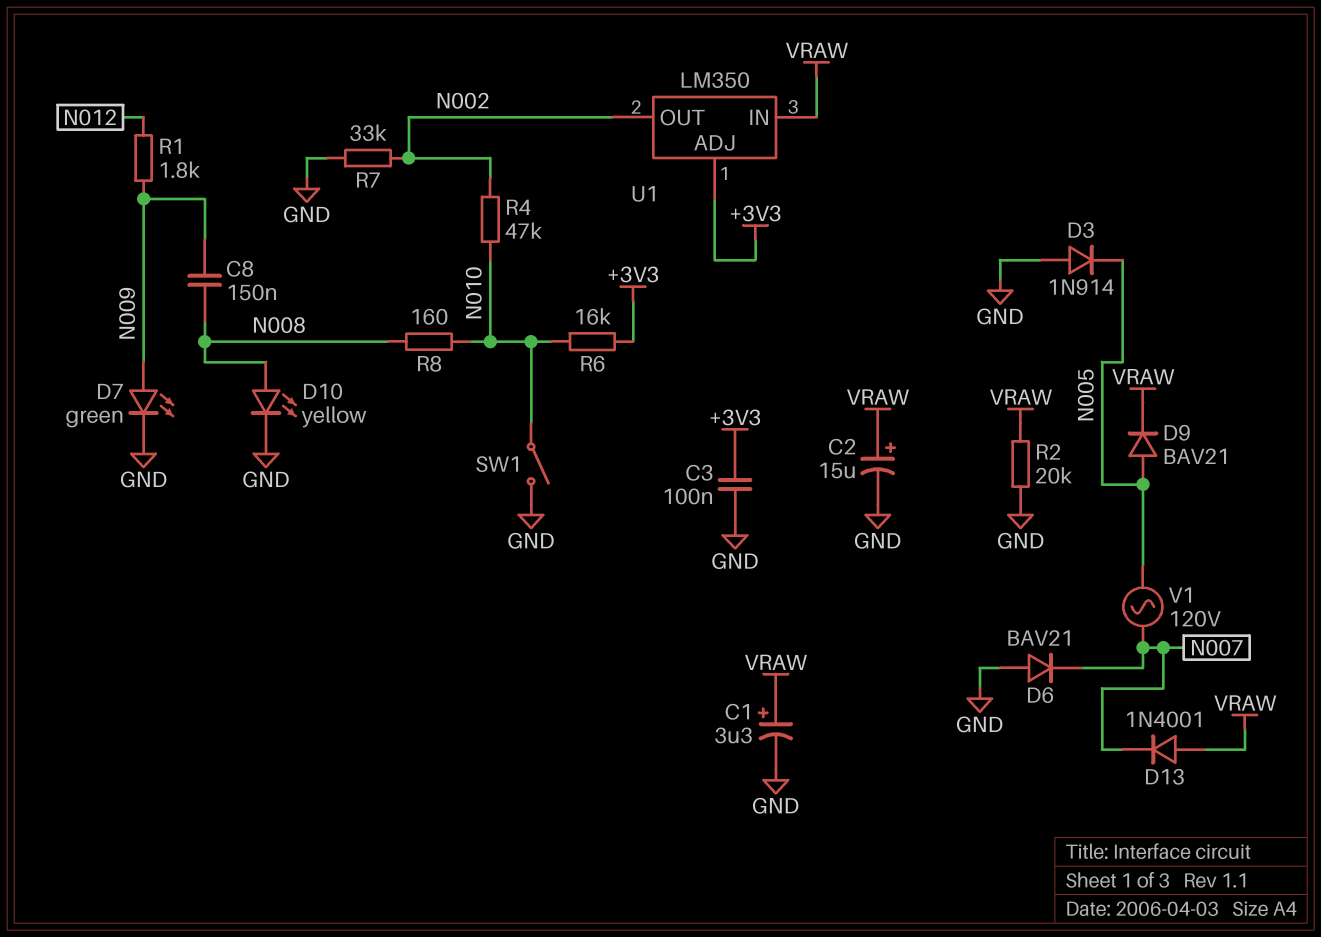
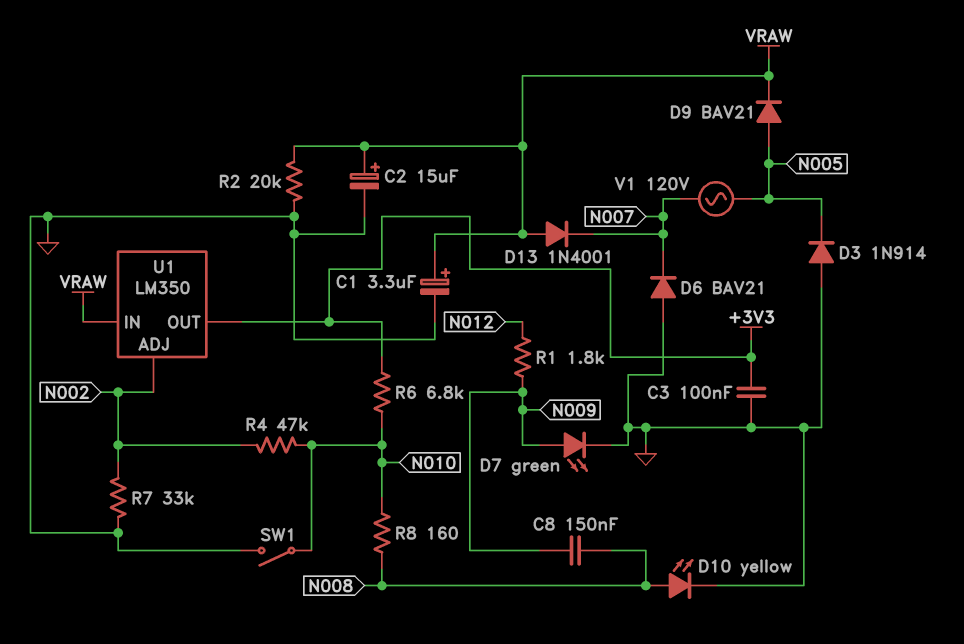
R6: 16k (+3V3, N010) -> 6.8k (+3V3, N010)
U1 pin ADJ: +3V3 -> N002
U1 pin OUT: N002 -> +3V3

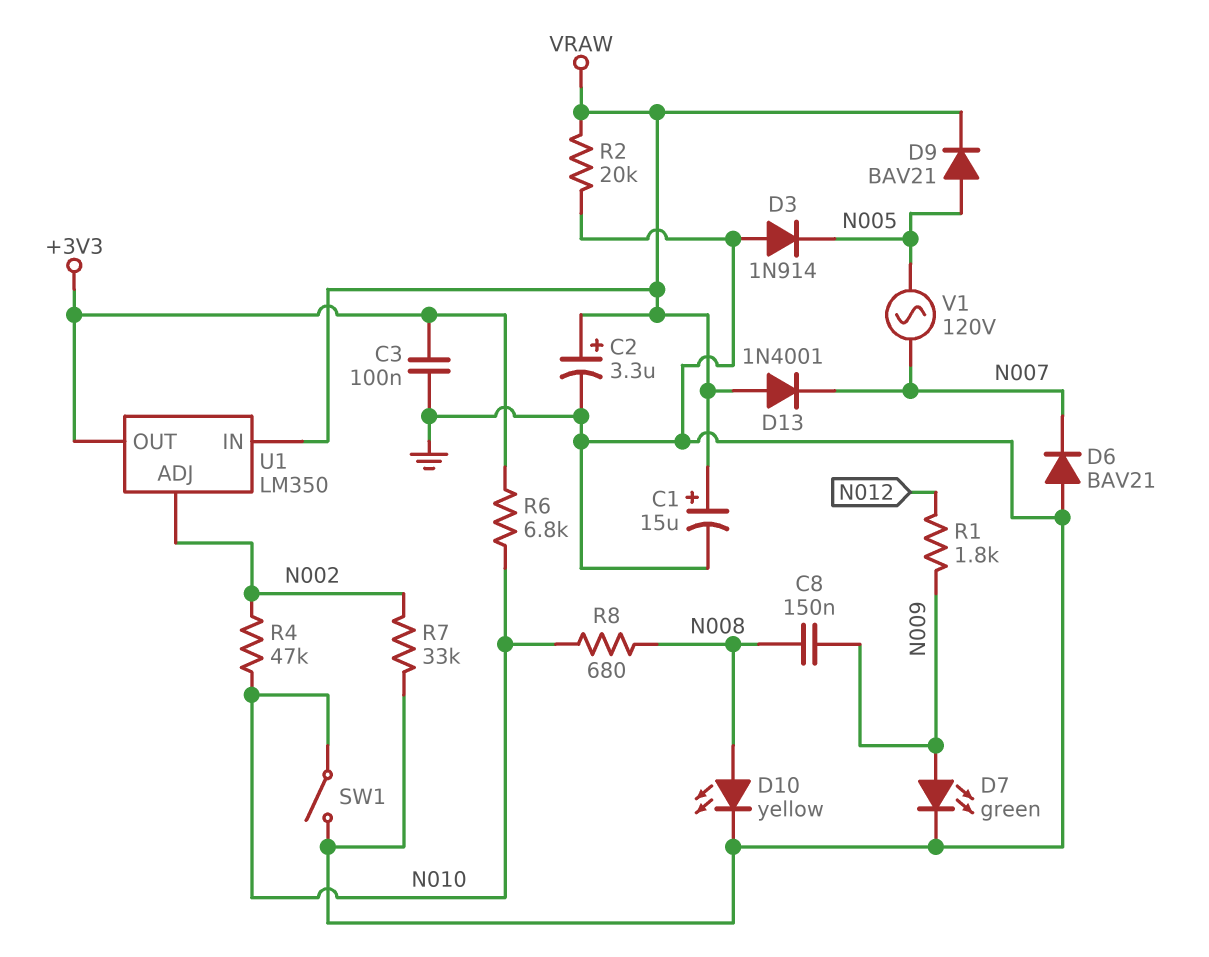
C1: 3.3uF (plus VRAW, minus GND) -> 15uF (plus VRAW, minus GND)
C2: 15uF (plus VRAW, minus GND) -> 3.3uF (plus VRAW, minus GND)
R8: 160 (N008, N010) -> 680 (N008, N010)

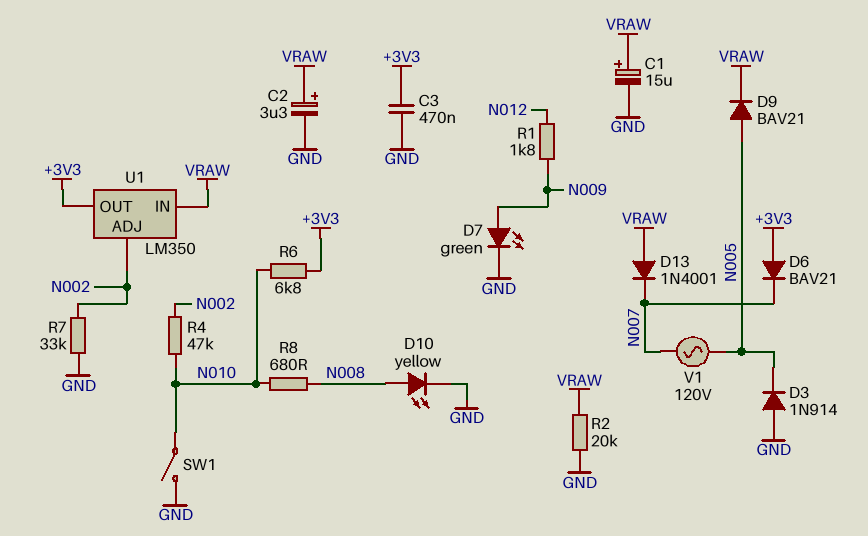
C3: 100nF (+3V3, GND) -> 470nF (+3V3, GND)
C8: 150nF (N008, N009) -> none
D6: diode BAV21 (A GND, K N007) -> diode BAV21 (A +3V3, K N007)

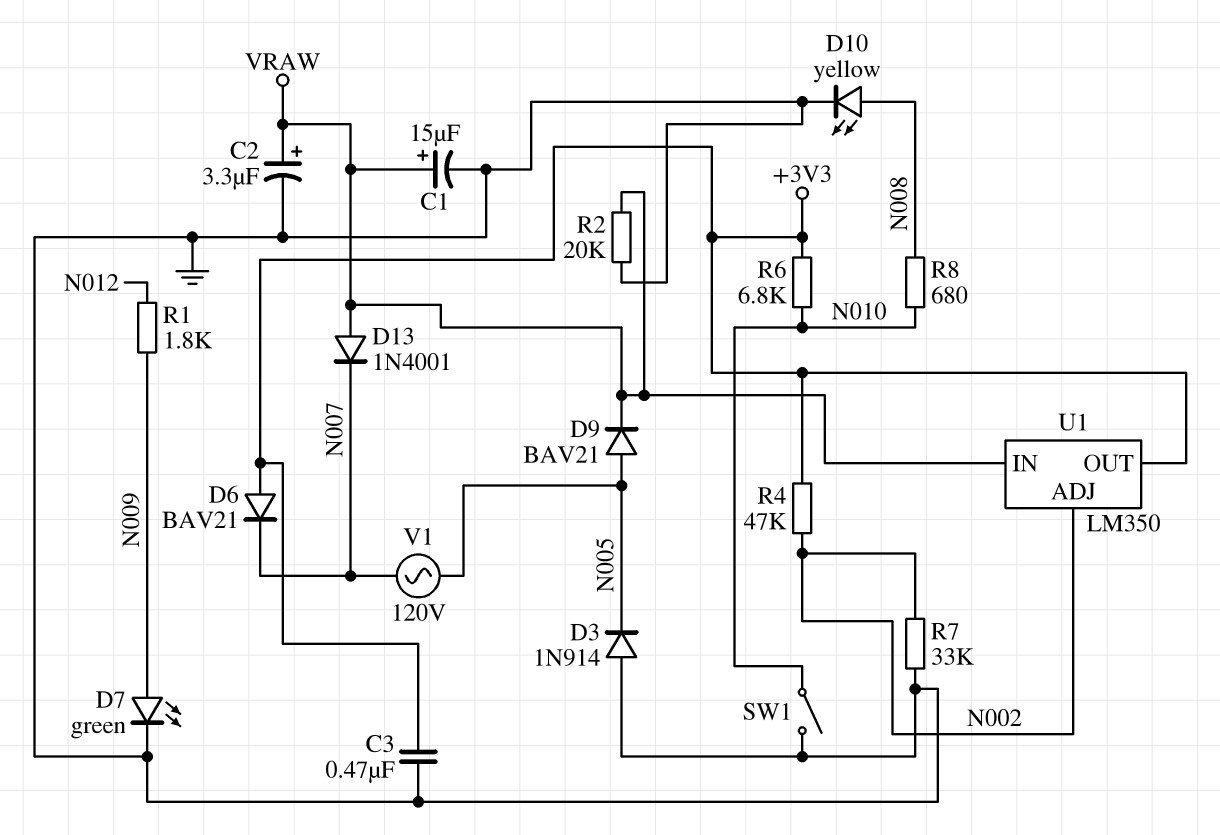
R4: 47k (N002, N010) -> 47k (+3V3, N002)

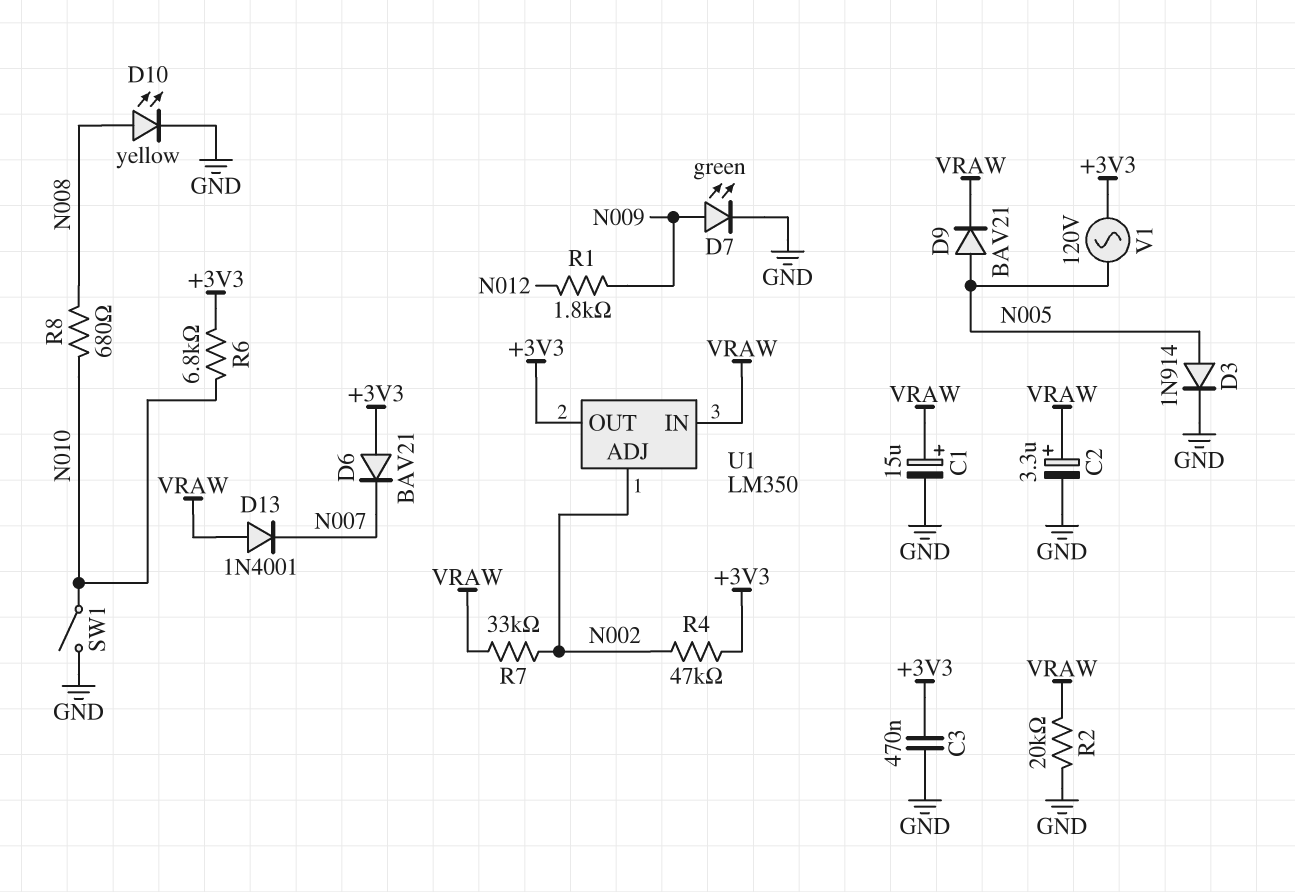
D3: diode 1N914 (A GND, K N005) -> diode 1N914 (A N005, K GND)
R7: 33k (GND, N002) -> 33k (N002, VRAW)
V1: AC 120V (N005, N007) -> AC 120V (+3V3, N005)

